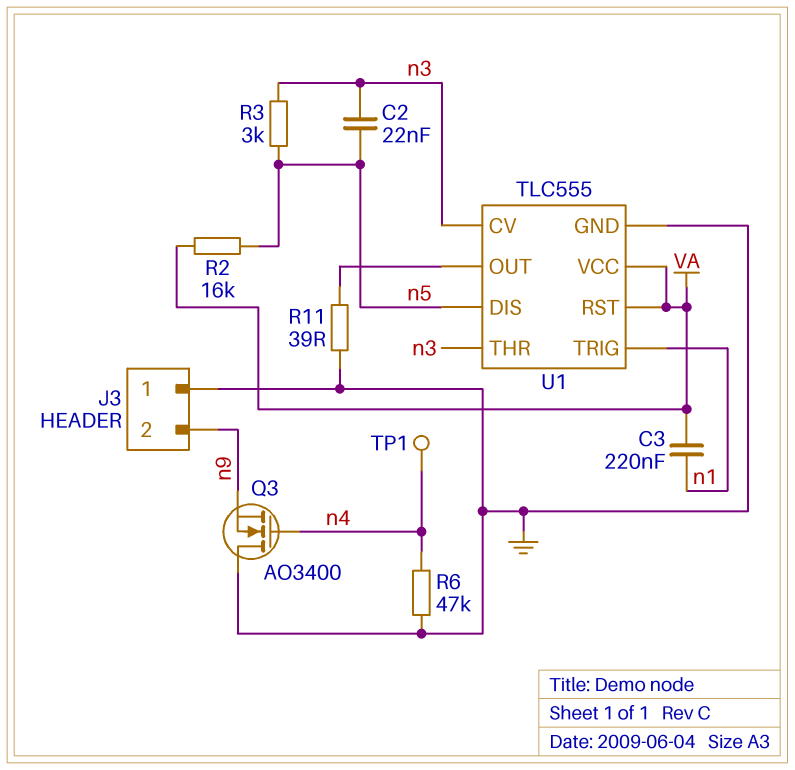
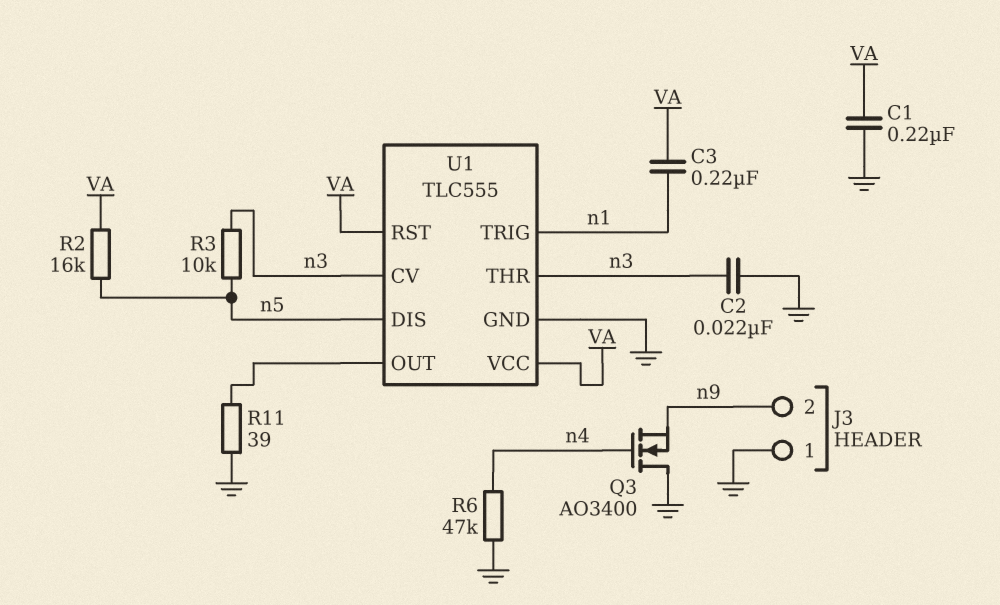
C1: none -> 220nF (GND, VA)
C2: 22nF (n3, n5) -> 22nF (GND, n3)
R3: 3k (n3, n5) -> 10k (n3, n5)
TP1: test point (n4) -> none

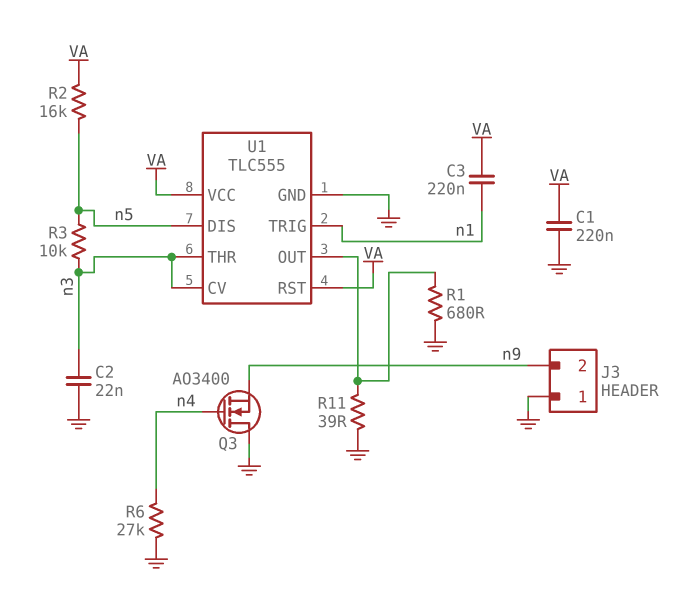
R1: none -> 680 (GND, U1/OUT)
R6: 47k (GND, n4) -> 27k (GND, n4)

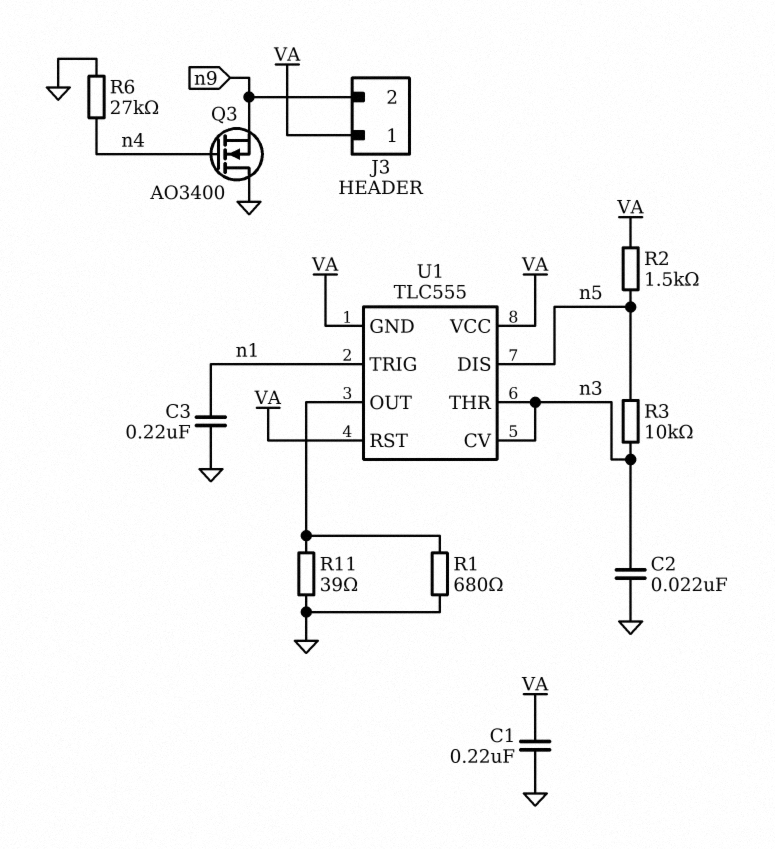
C3: 220nF (VA, n1) -> 220nF (GND, n1)
J3 pin 1: GND -> VA
R2: 16k (VA, n5) -> 1.5k (VA, n5)
U1 pin GND: GND -> VA

